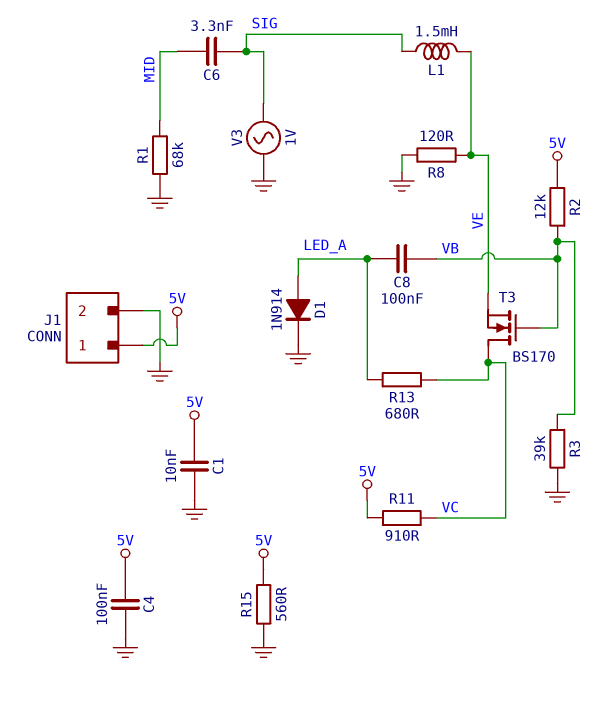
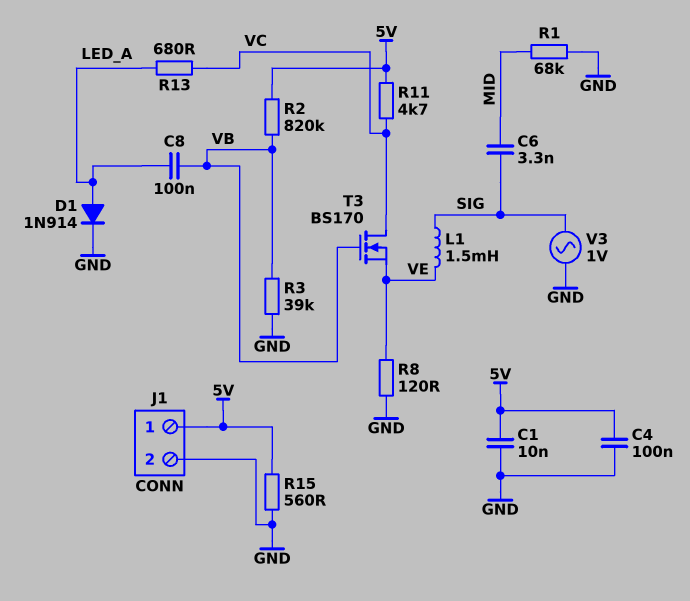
R2: 12k (5V, VB) -> 820k (5V, VB)
R11: 910 (5V, VC) -> 4.7k (5V, VC)

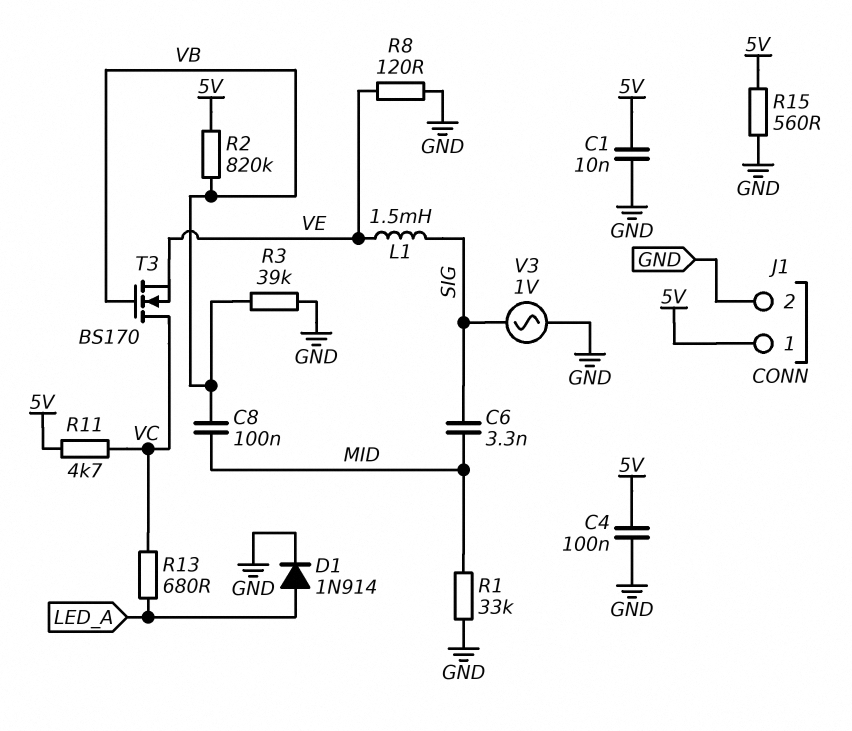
C8: 100nF (LED_A, VB) -> 100nF (MID, VB)
R1: 68k (GND, MID) -> 33k (GND, MID)

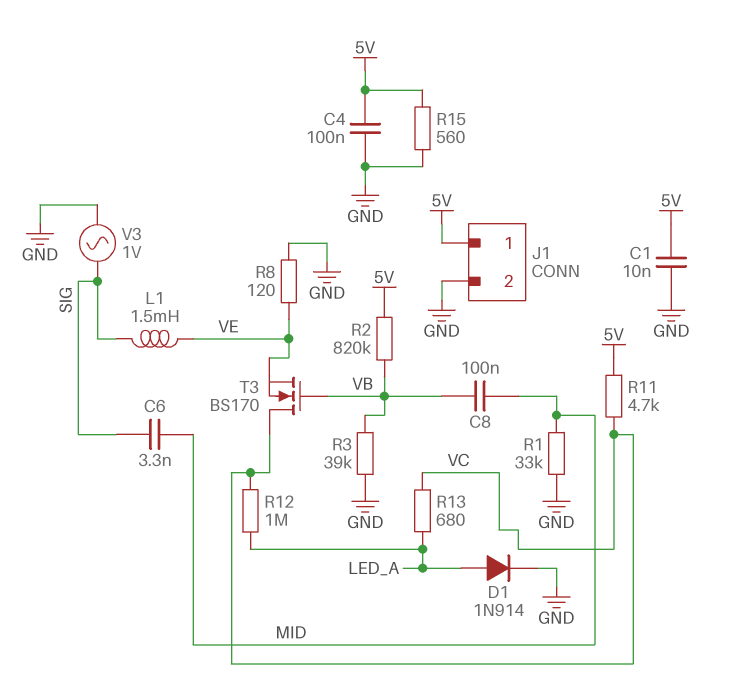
R12: none -> 1M (LED_A, VC)

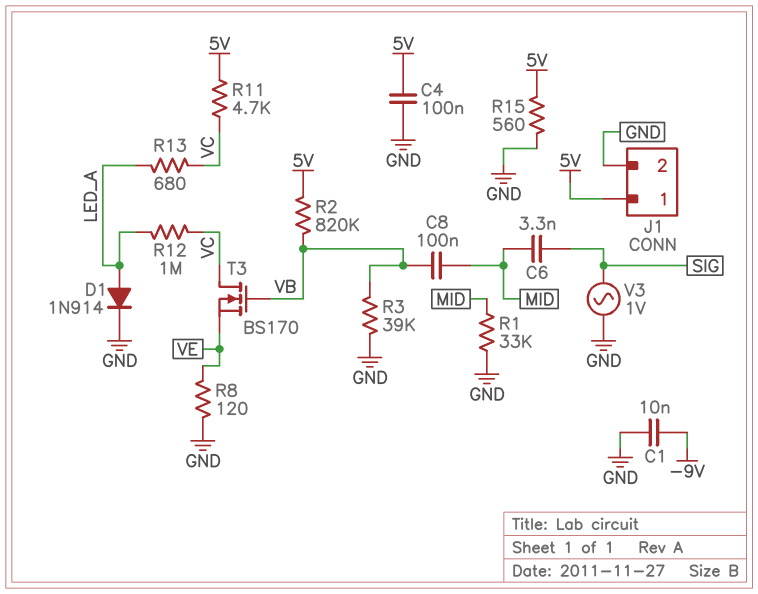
C1: 10nF (5V, GND) -> 10nF (-9V, GND)
L1: 1.5mH (SIG, VE) -> none

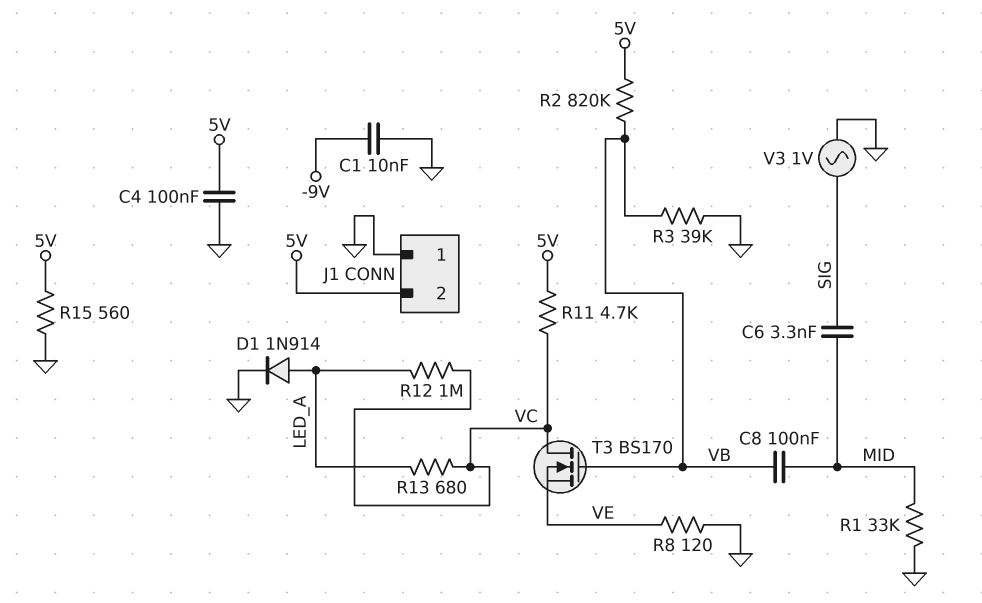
J1 pin 1: 5V -> GND
J1 pin 2: GND -> 5V

